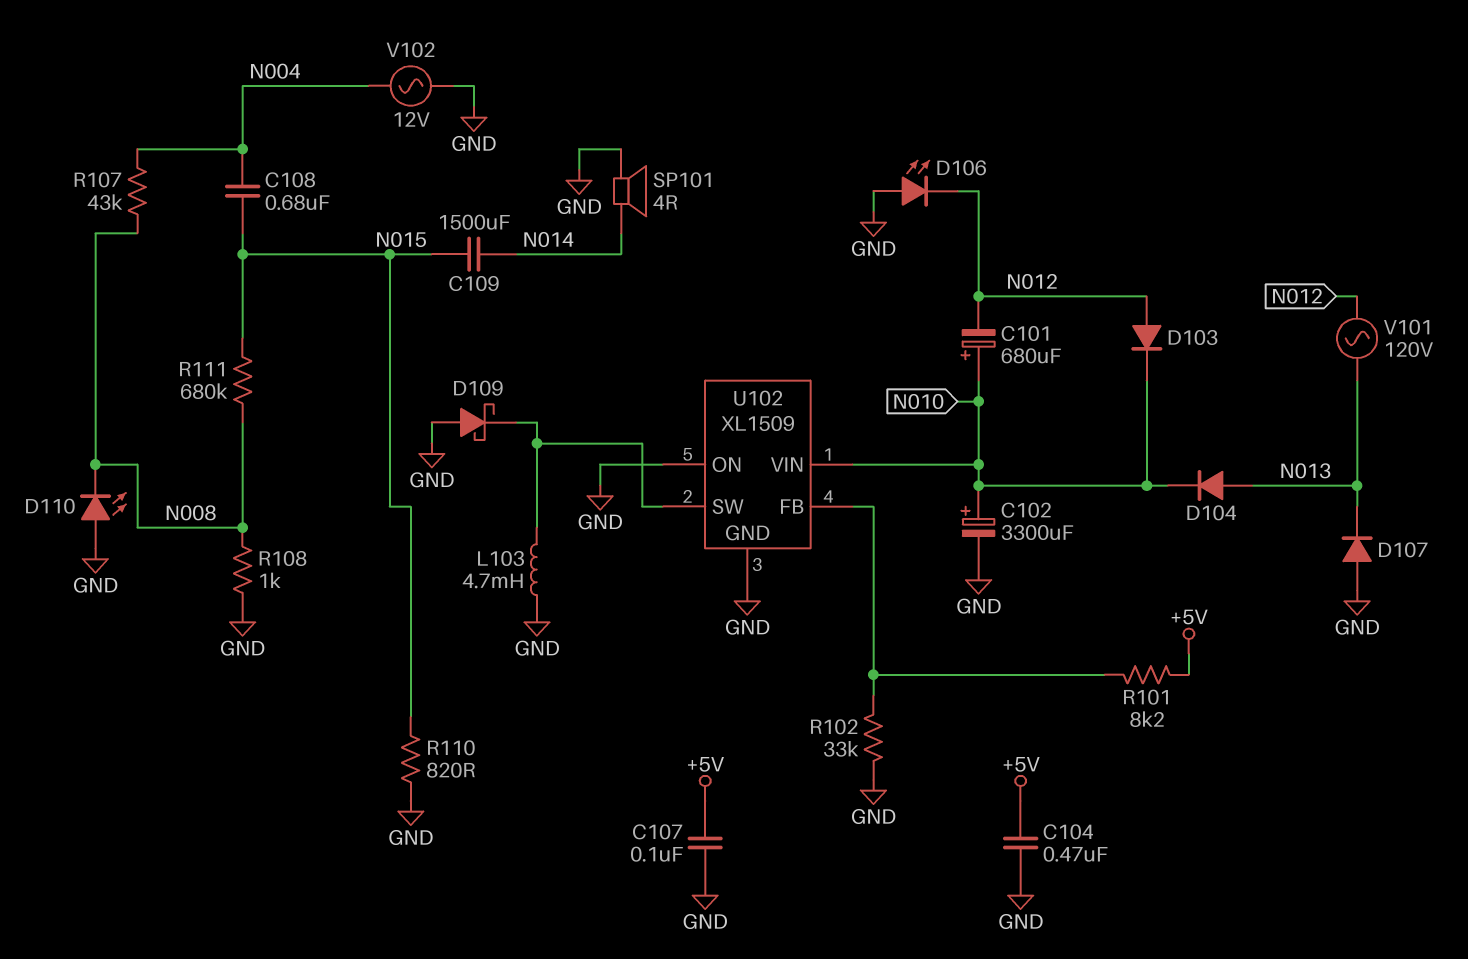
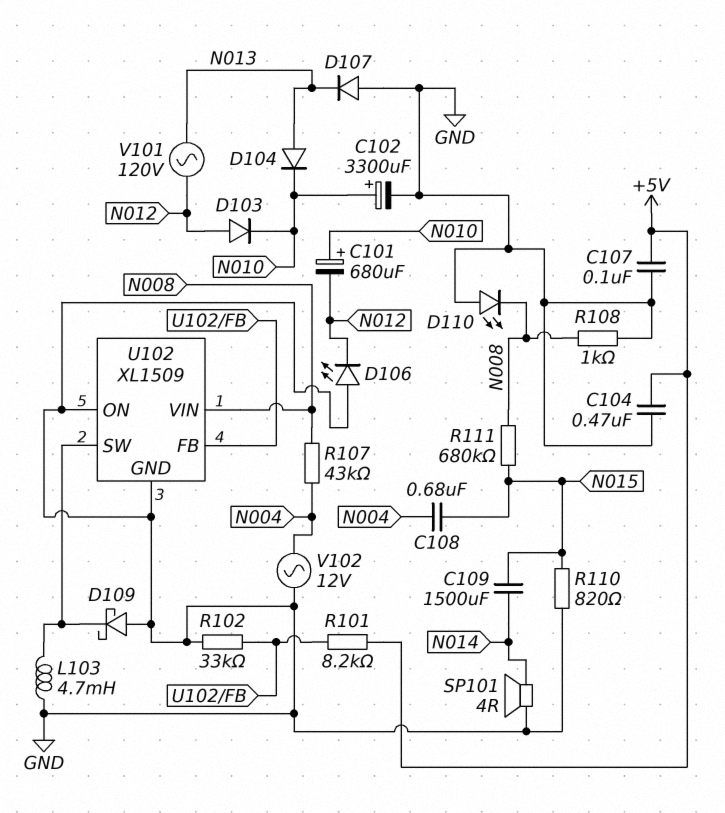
U102 pin VIN: N010 -> N008

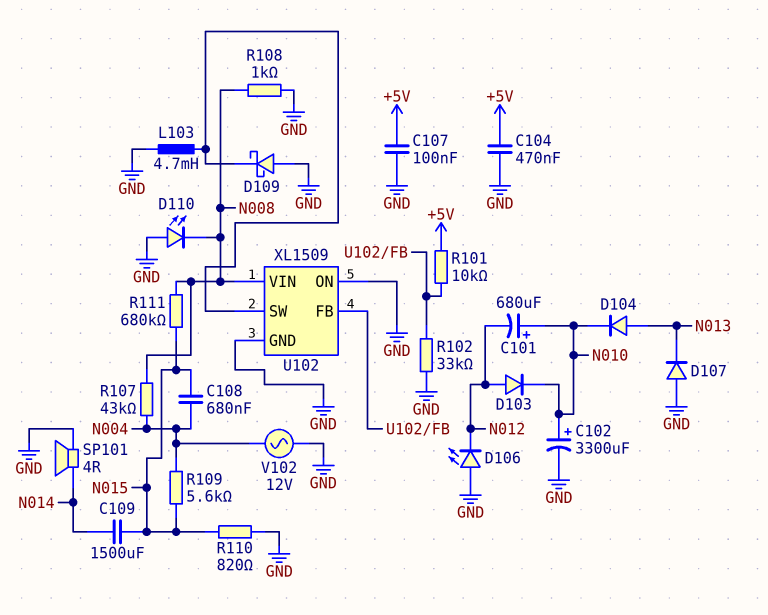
R101: 8.2k (+5V, U102/FB) -> 10k (+5V, U102/FB)
R109: none -> 5.6k (N004, N015)
V101: AC 120V (N012, N013) -> none

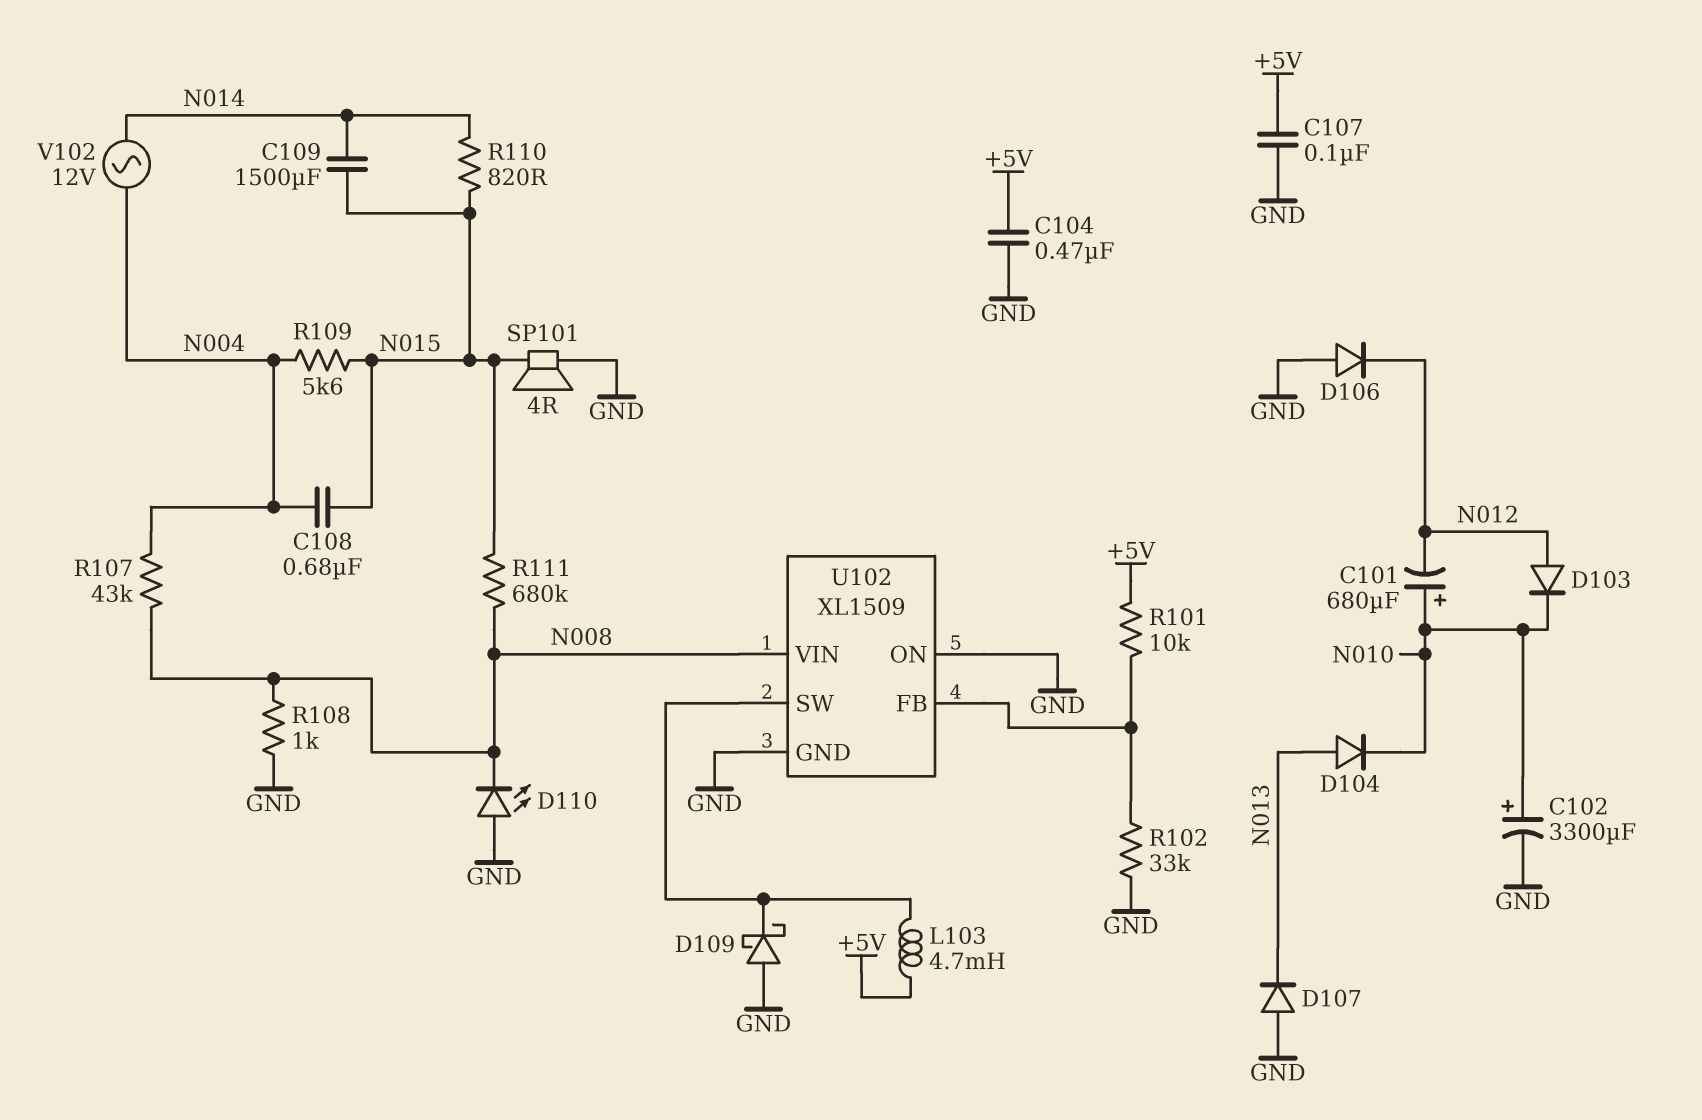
D106: LED (A GND, K N012) -> diode (A GND, K N012)
L103: 4.7mH (GND, U102/SW) -> 4.7mH (+5V, U102/SW)
R110: 820 (GND, N015) -> 820 (N014, N015)
SP101: speaker 4R (GND, N014) -> speaker 4R (GND, N015)
V102: AC 12V (GND, N004) -> AC 12V (N004, N014)

